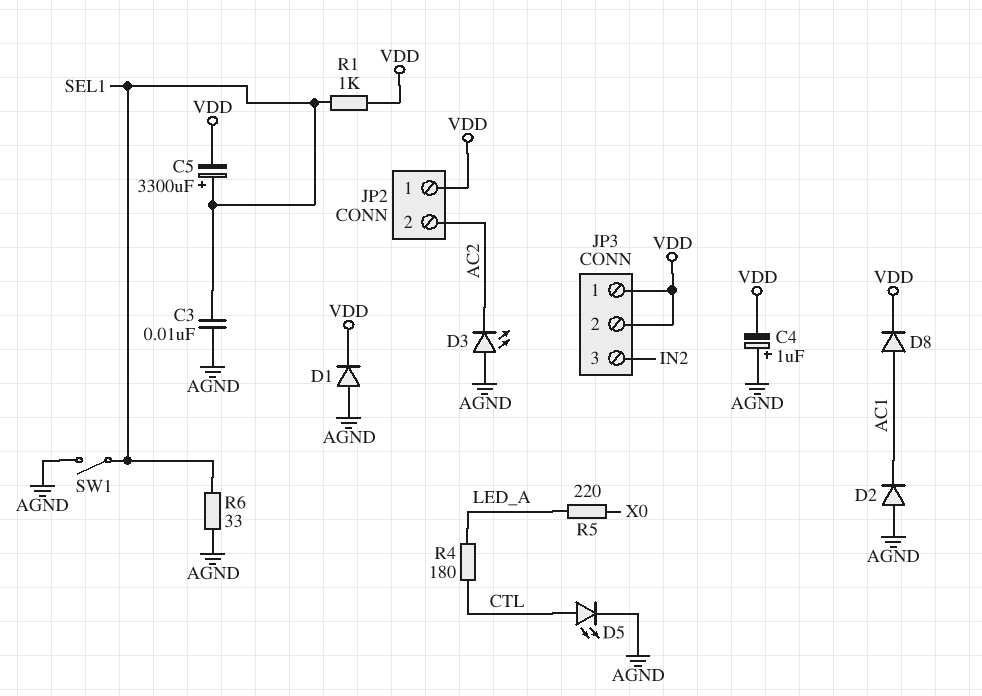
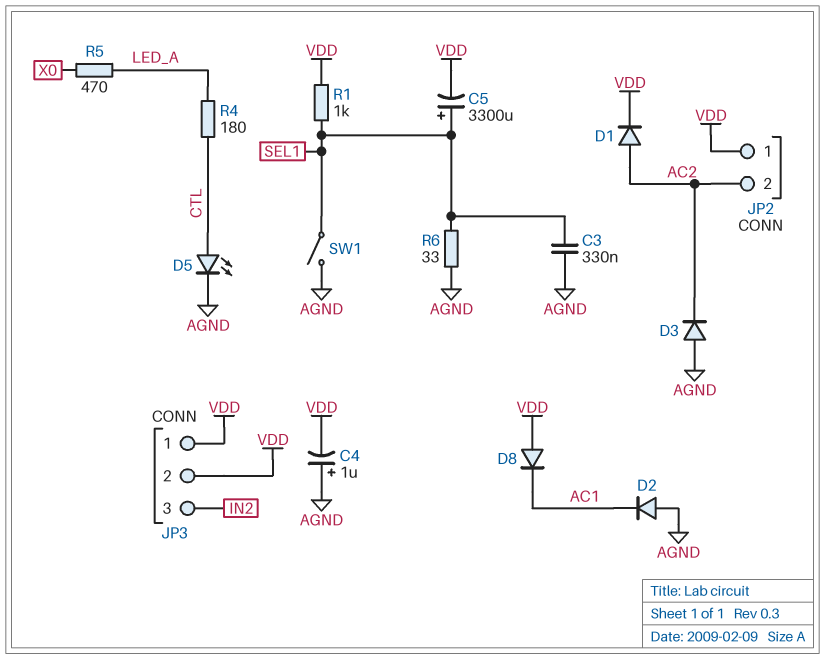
C3: 10nF (AGND, SEL1) -> 330nF (AGND, SEL1)
D1: diode (A AGND, K VDD) -> diode (A AC2, K VDD)
D3: LED (A AGND, K AC2) -> diode (A AGND, K AC2)
D8: diode (A AC1, K VDD) -> diode (A VDD, K AC1)
R5: 220 (LED_A, X0) -> 470 (LED_A, X0)

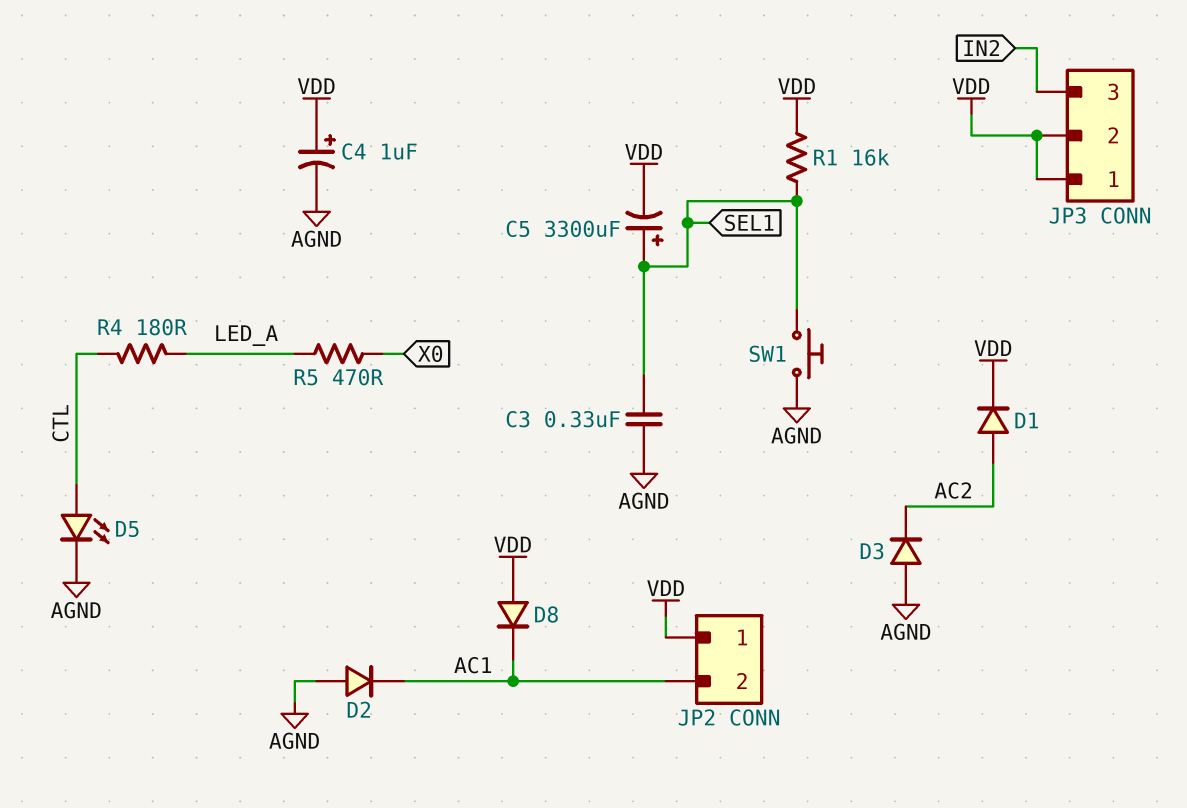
C4: 1uF (plus AGND, minus VDD) -> 1uF (plus VDD, minus AGND)
JP2 pin 2: AC2 -> AC1
R1: 1k (SEL1, VDD) -> 16k (SEL1, VDD)
R6: 33 (AGND, SEL1) -> none
SW1: switch (AGND, SEL1) -> button (AGND, SEL1)

